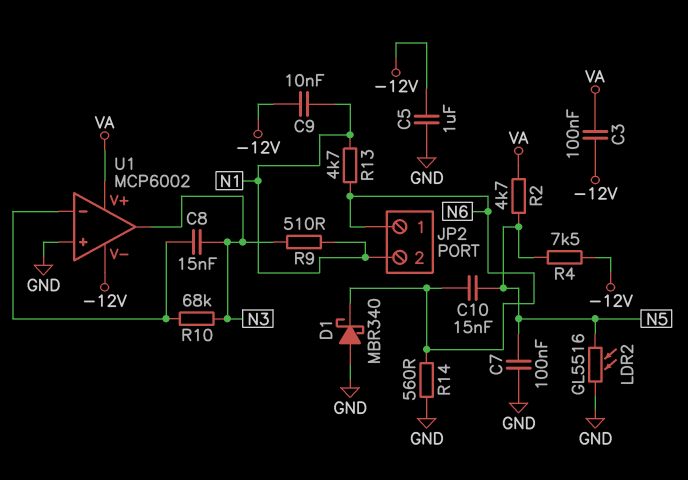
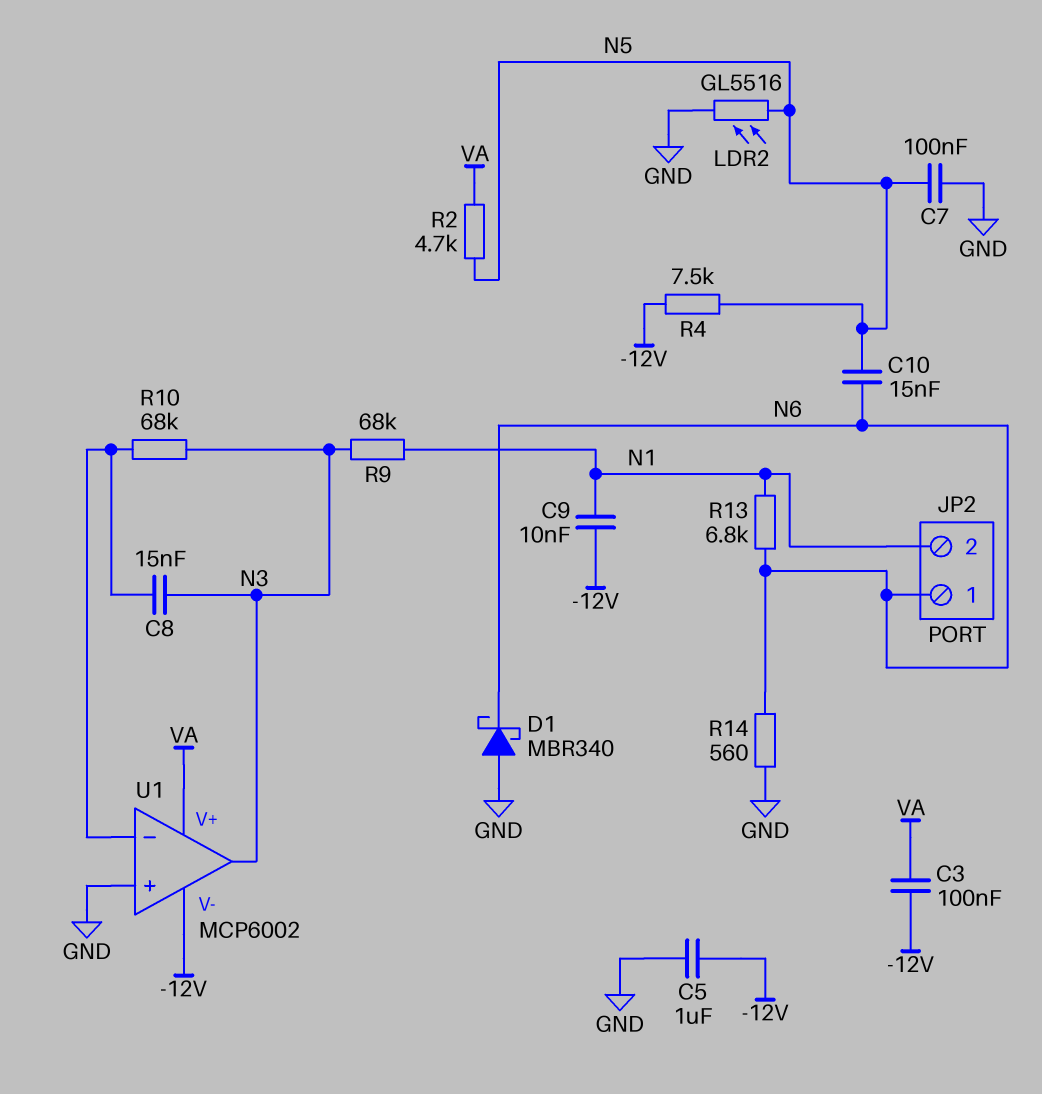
R9: 510 (N1, N3) -> 68k (N1, N3)
R13: 4.7k (N1, N6) -> 6.8k (N1, N6)

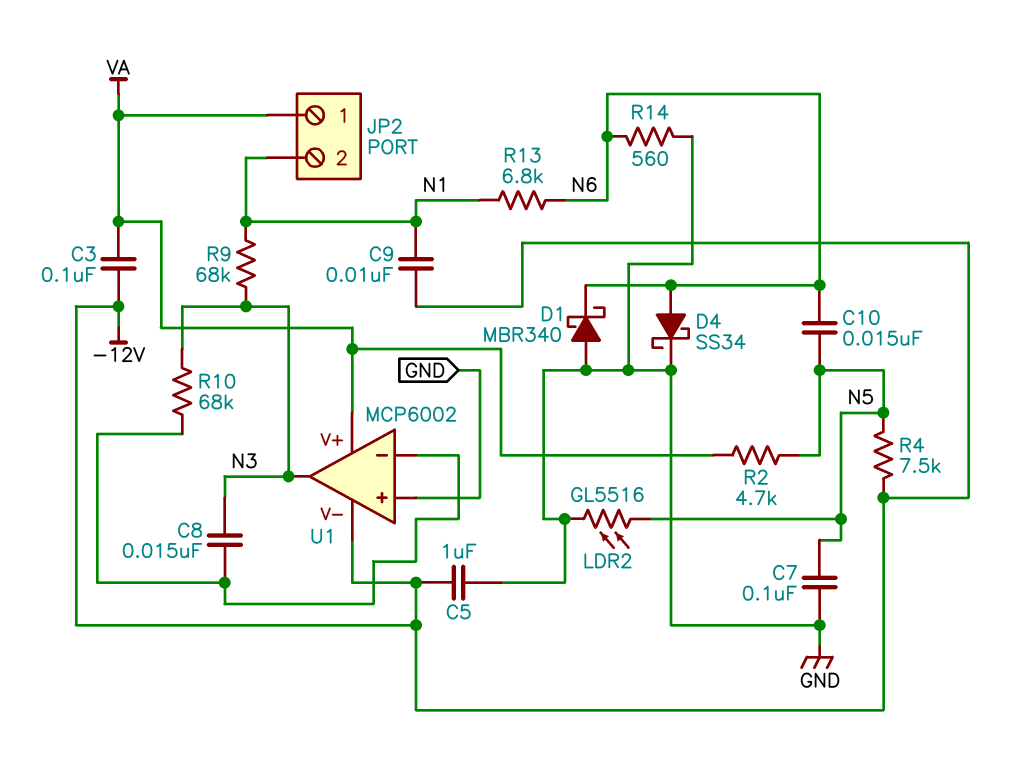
D4: none -> schottky SS34 (A N6, K GND)
JP2 pin 1: N6 -> VA

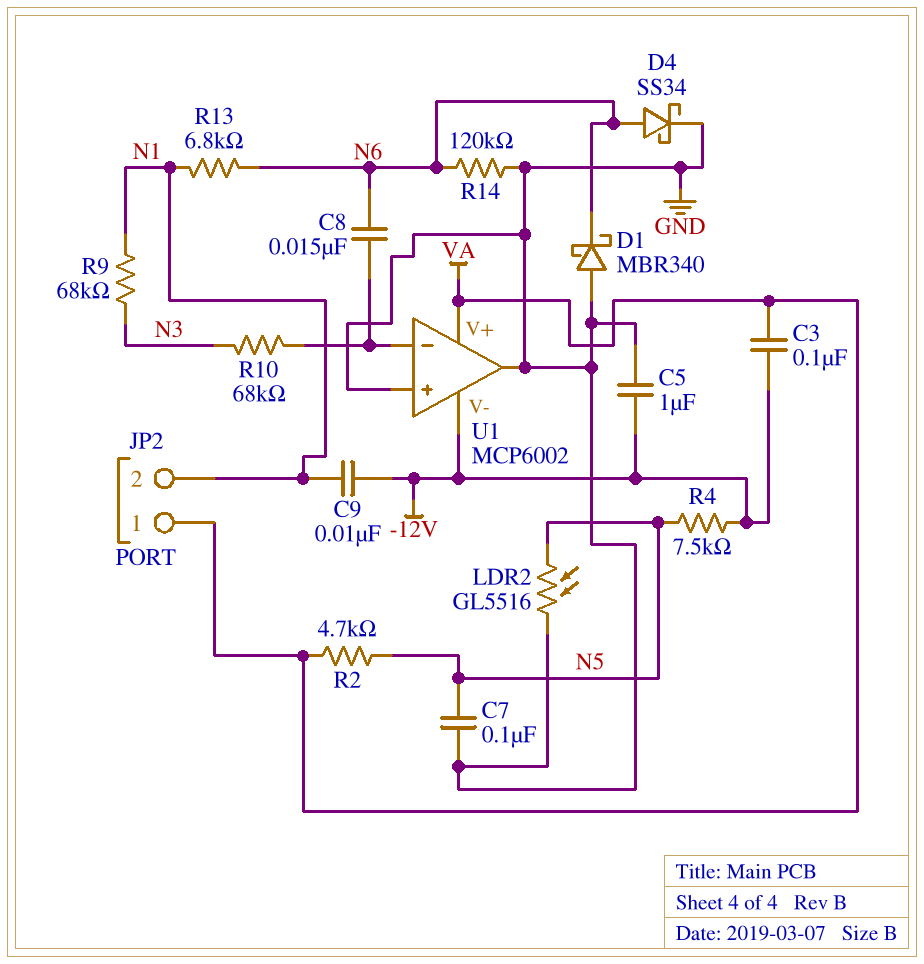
C8: 15nF (N3, U1/in-) -> 15nF (N6, U1/in-)
C10: 15nF (N5, N6) -> none
R14: 560 (GND, N6) -> 120k (GND, N6)
U1 pin out: N3 -> GND

